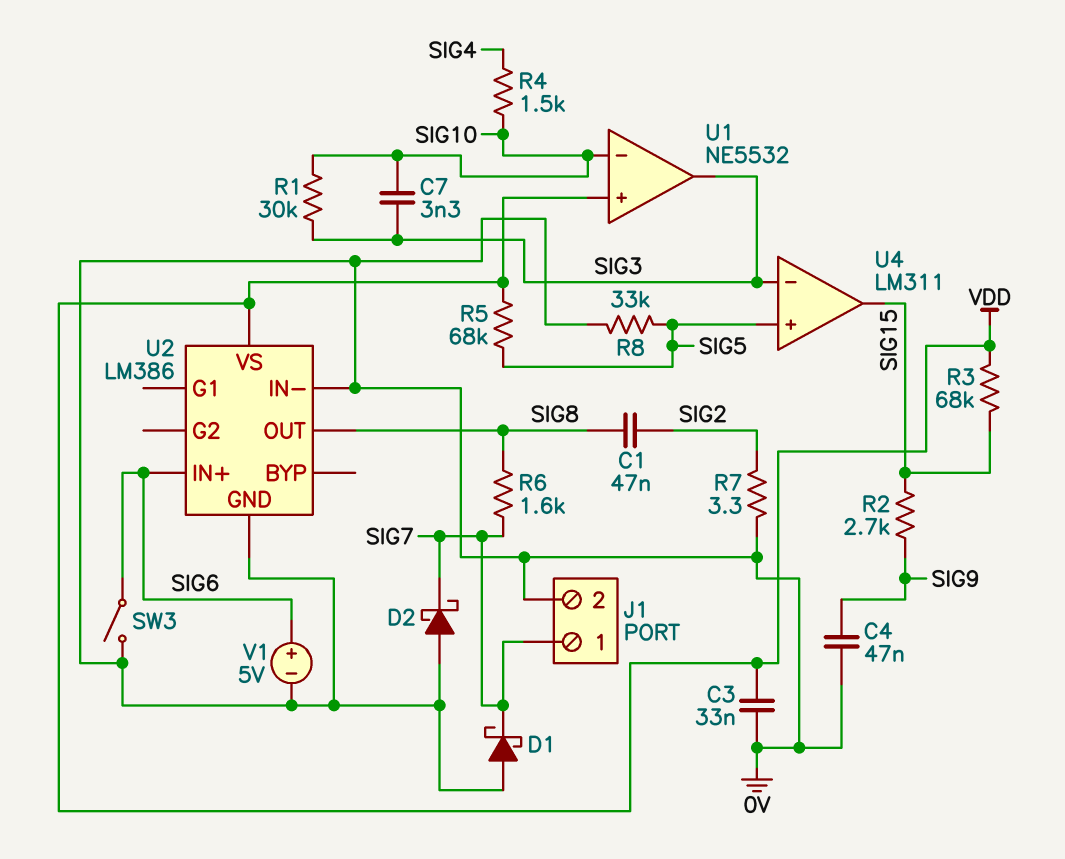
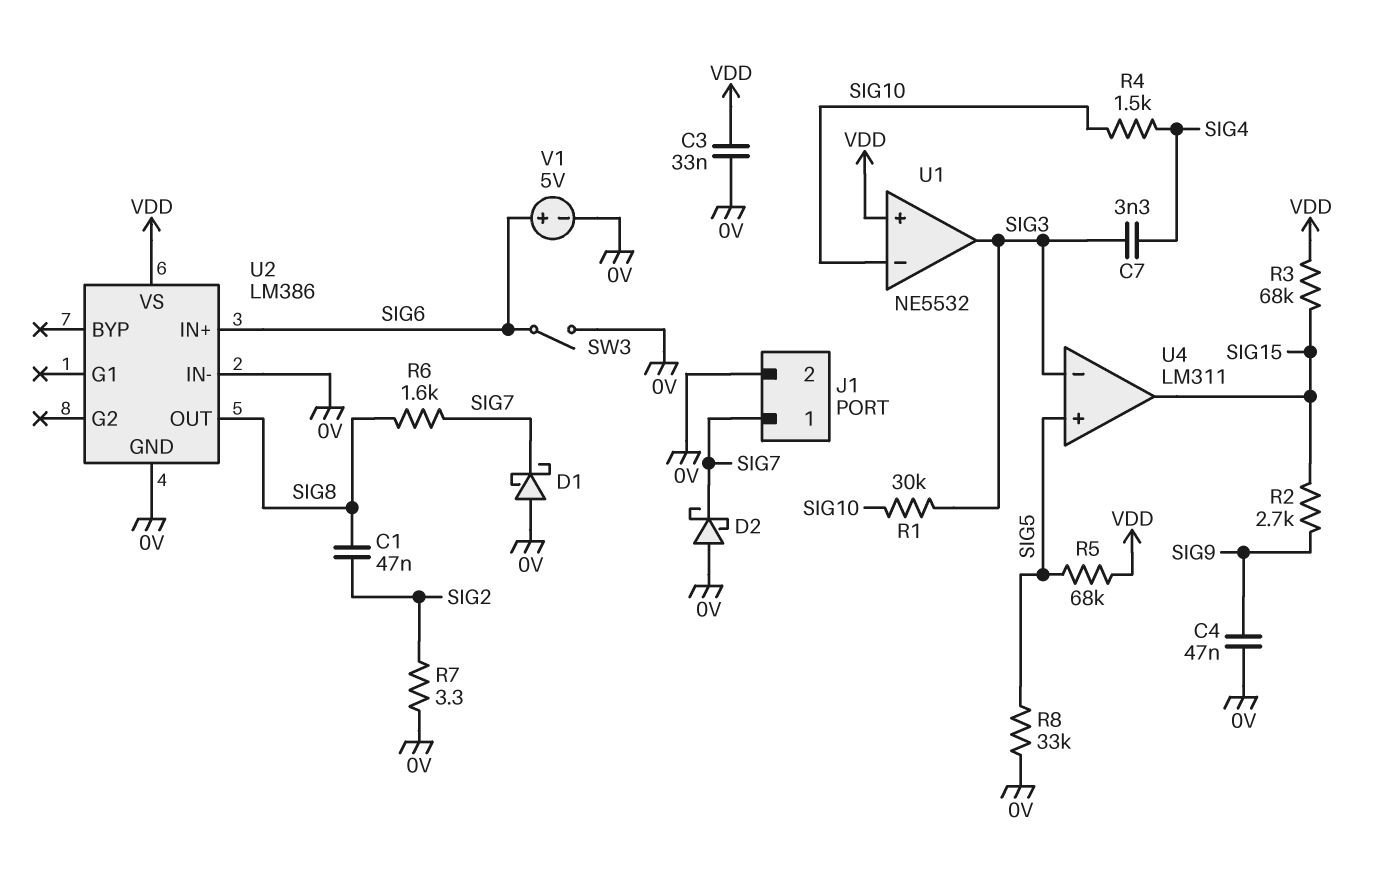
C7: 3.3nF (SIG3, SIG10) -> 3.3nF (SIG3, SIG4)

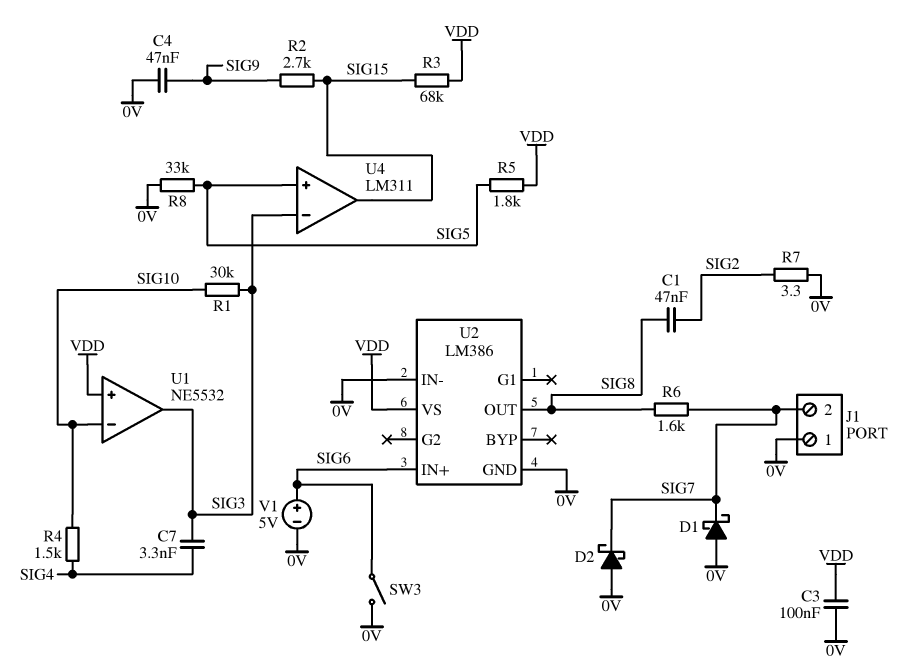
C3: 33nF (0V, VDD) -> 100nF (0V, VDD)
J1 pin 1: SIG7 -> 0V
J1 pin 2: 0V -> SIG7
R5: 68k (SIG5, VDD) -> 1.8k (SIG5, VDD)

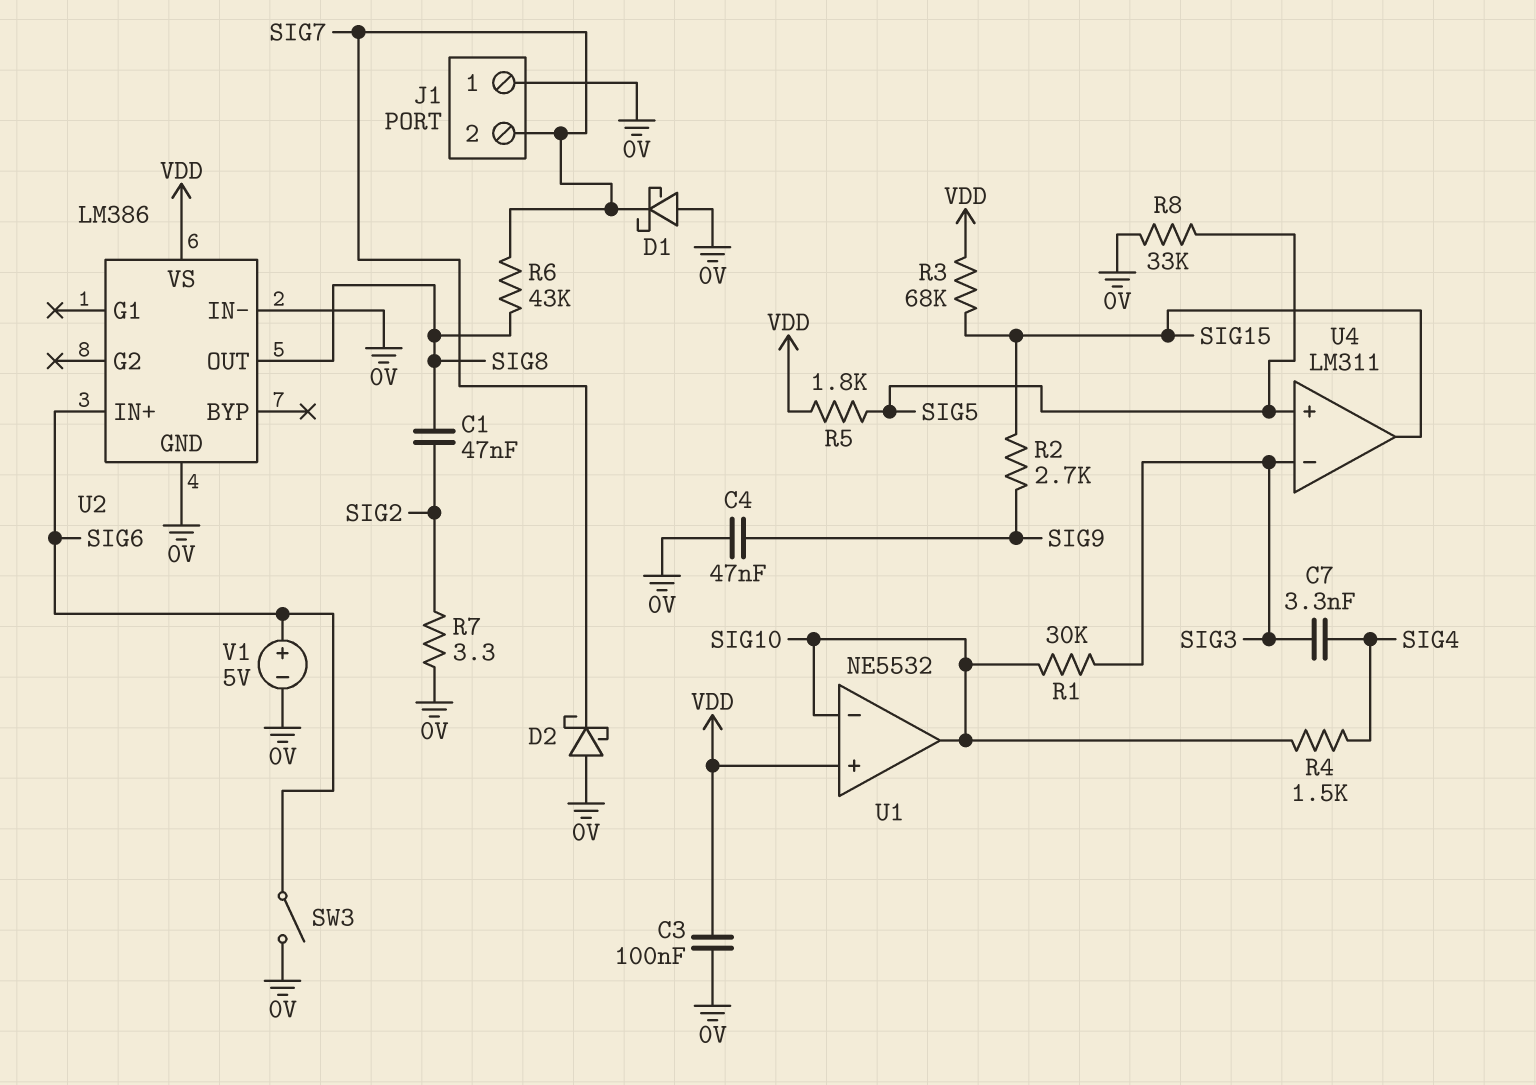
R6: 1.6k (SIG7, SIG8) -> 43k (SIG7, SIG8)
U1 pin out: SIG3 -> SIG10

